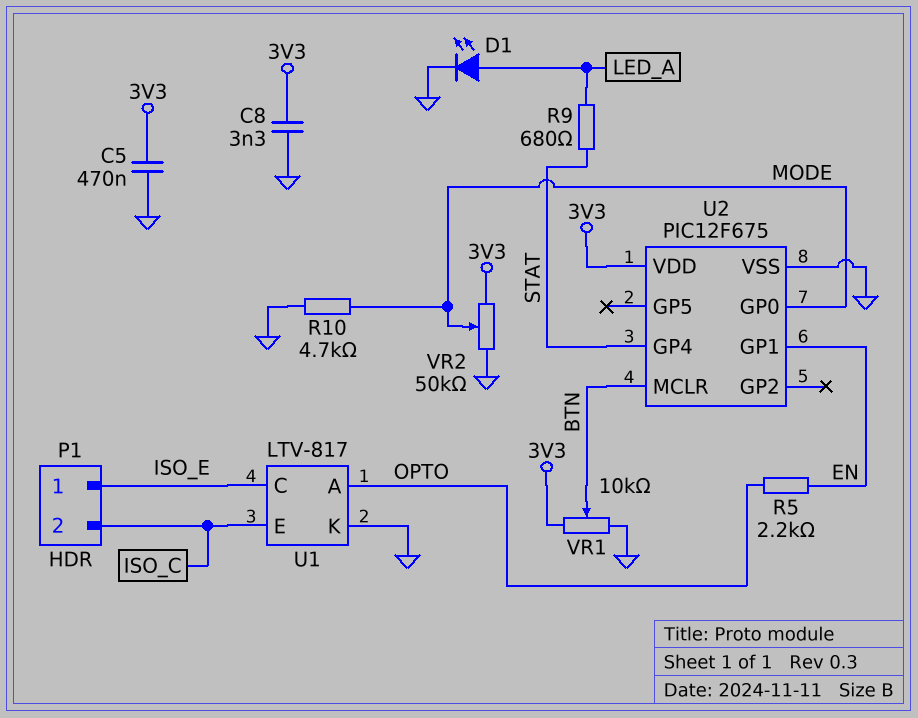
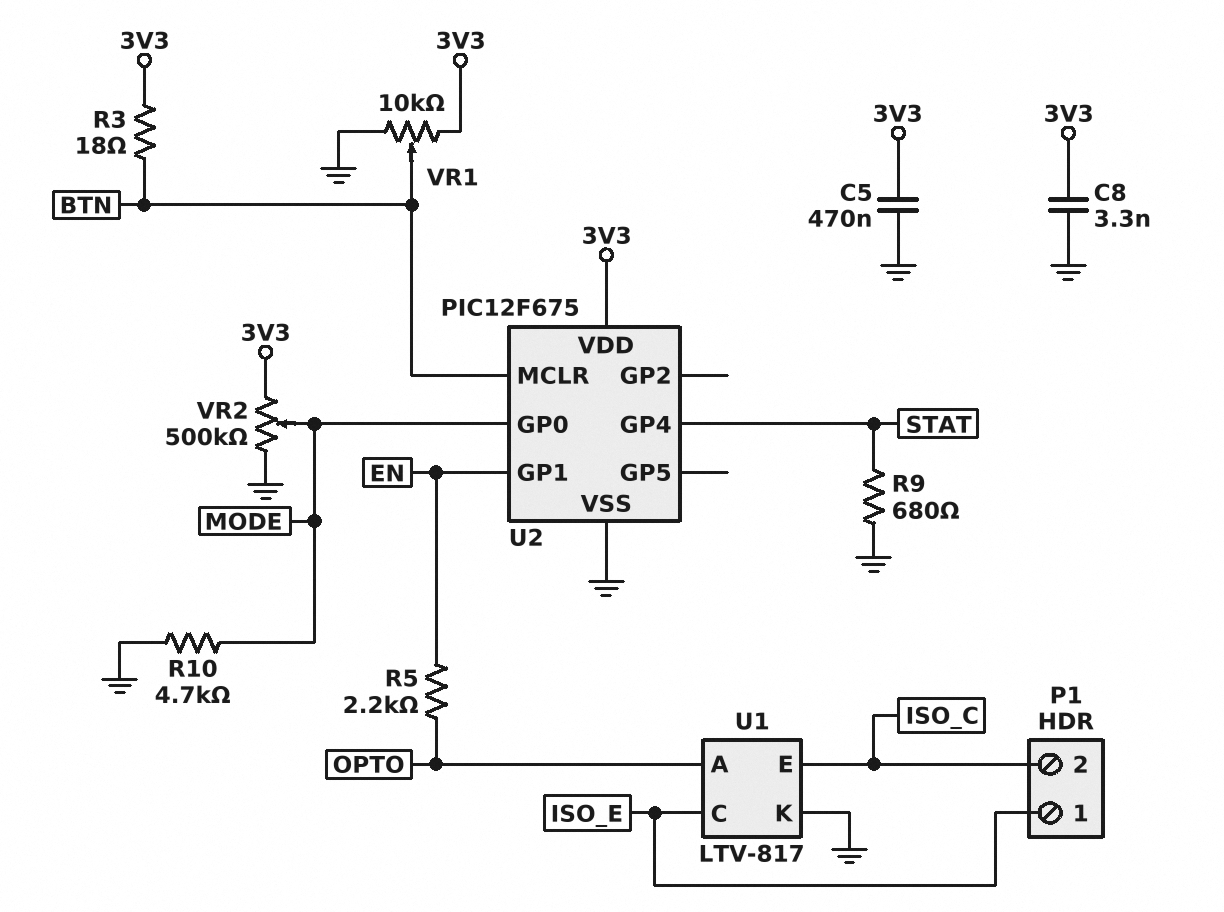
D1: LED (A LED_A, K GND) -> none
R3: none -> 18 (3V3, BTN)
R9: 680 (LED_A, STAT) -> 680 (GND, STAT)
VR2: 50k (3V3, GND, wiper MODE) -> 500k (3V3, GND, wiper MODE)

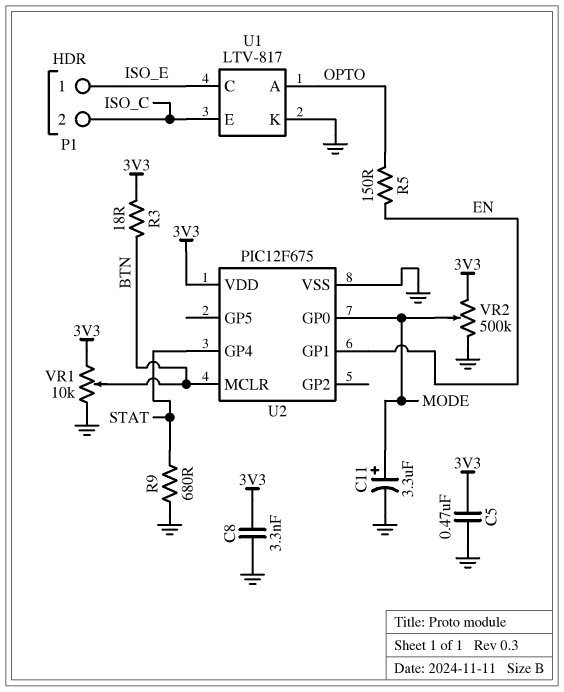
C11: none -> 3.3uF (plus MODE, minus GND)
R5: 2.2k (EN, OPTO) -> 150 (EN, OPTO)
R10: 4.7k (GND, MODE) -> none

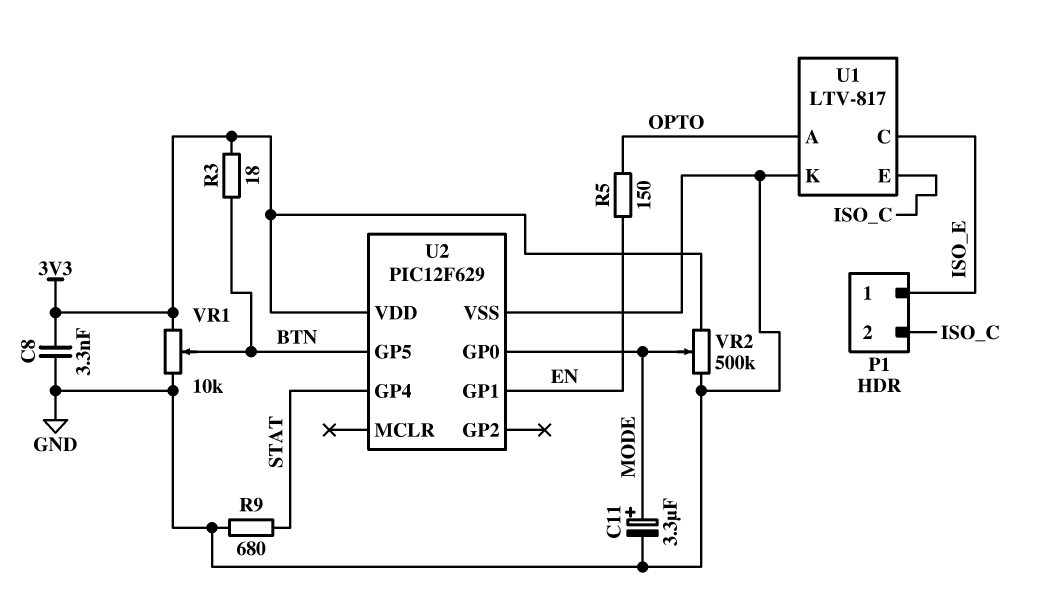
C5: 470nF (3V3, GND) -> none
U2: PIC12F675 -> PIC12F629
U2 pin GP5: none -> BTN
U2 pin MCLR: BTN -> none

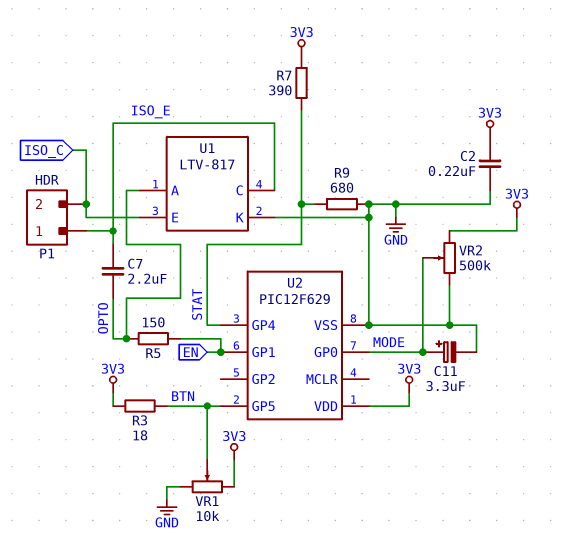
C2: none -> 220nF (3V3, GND)
C7: none -> 2.2uF (ISO_E, OPTO)
C8: 3.3nF (3V3, GND) -> none
R7: none -> 390 (3V3, STAT)

